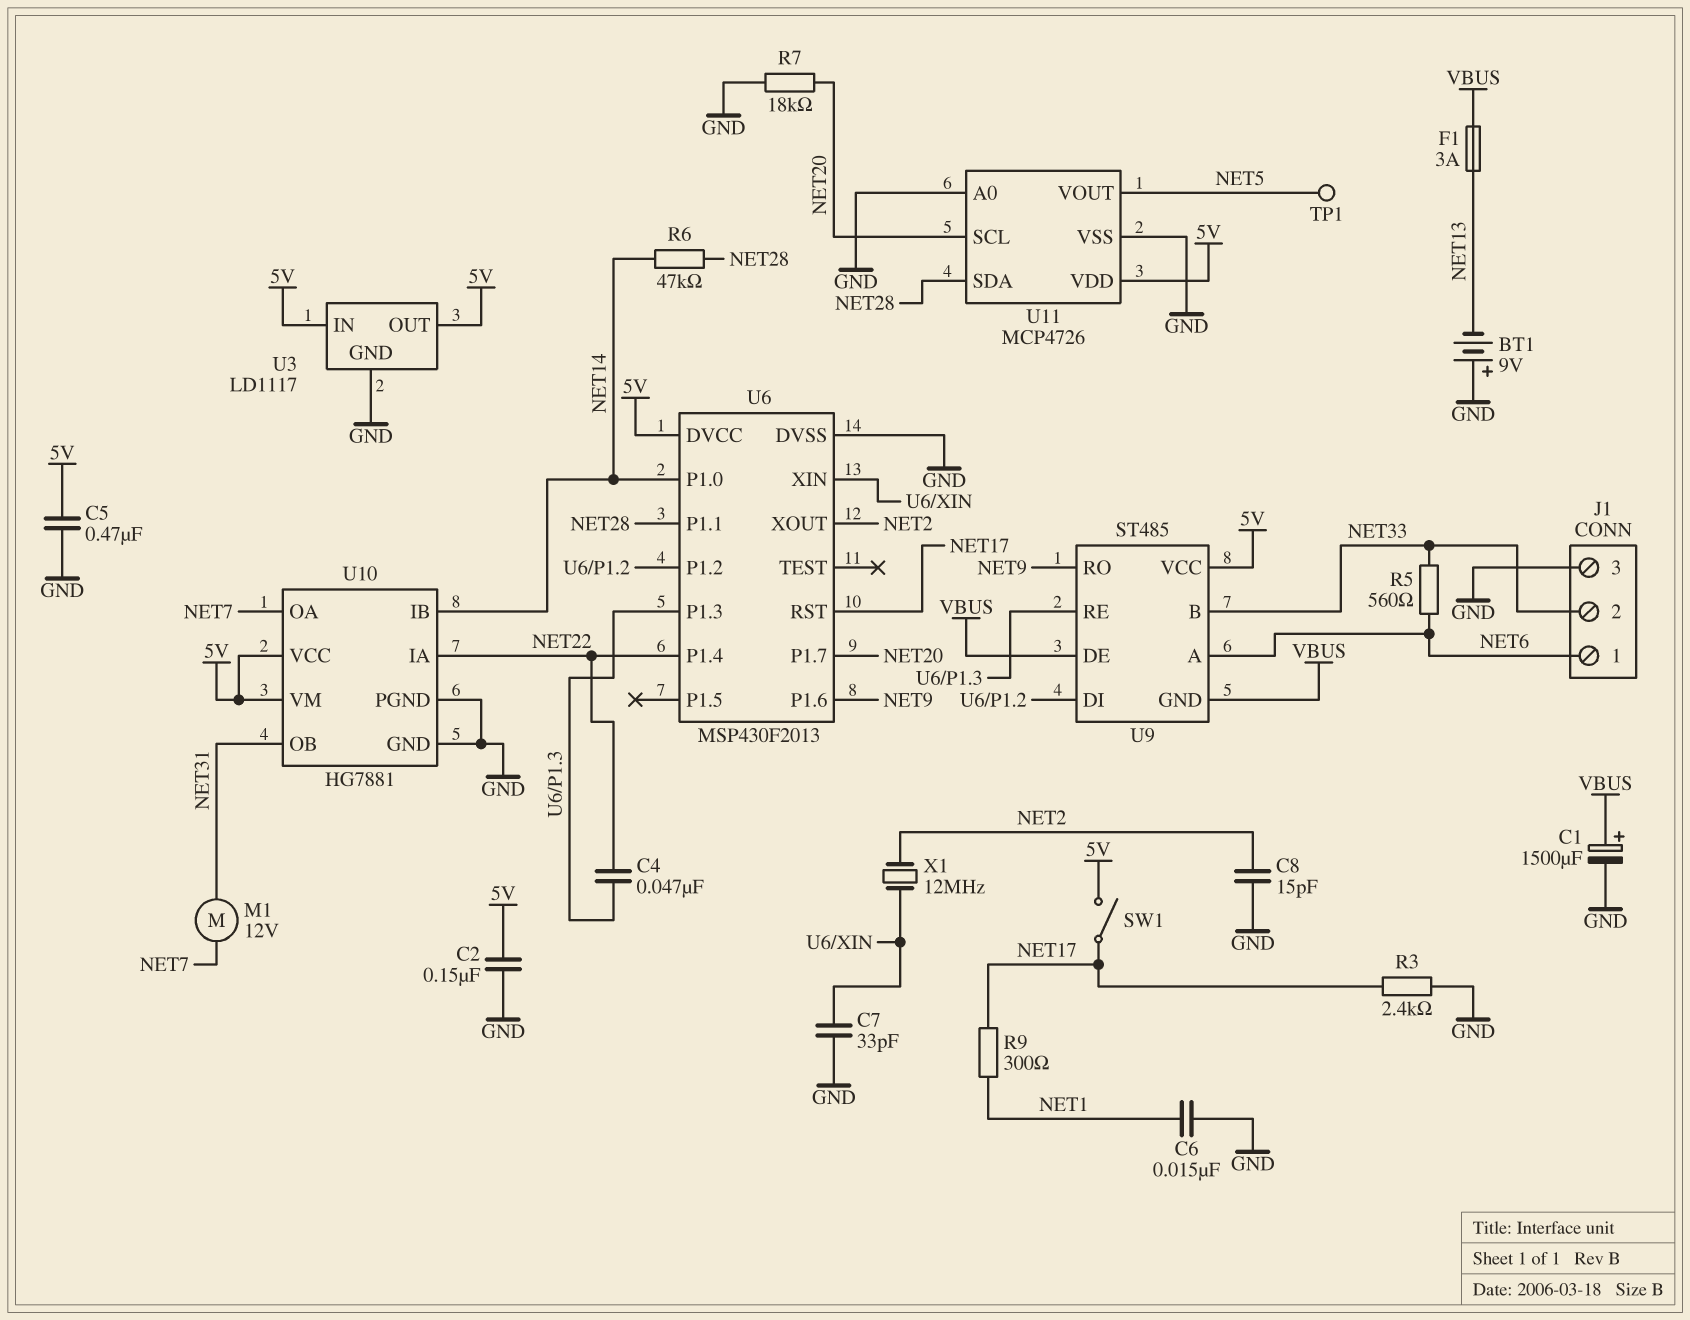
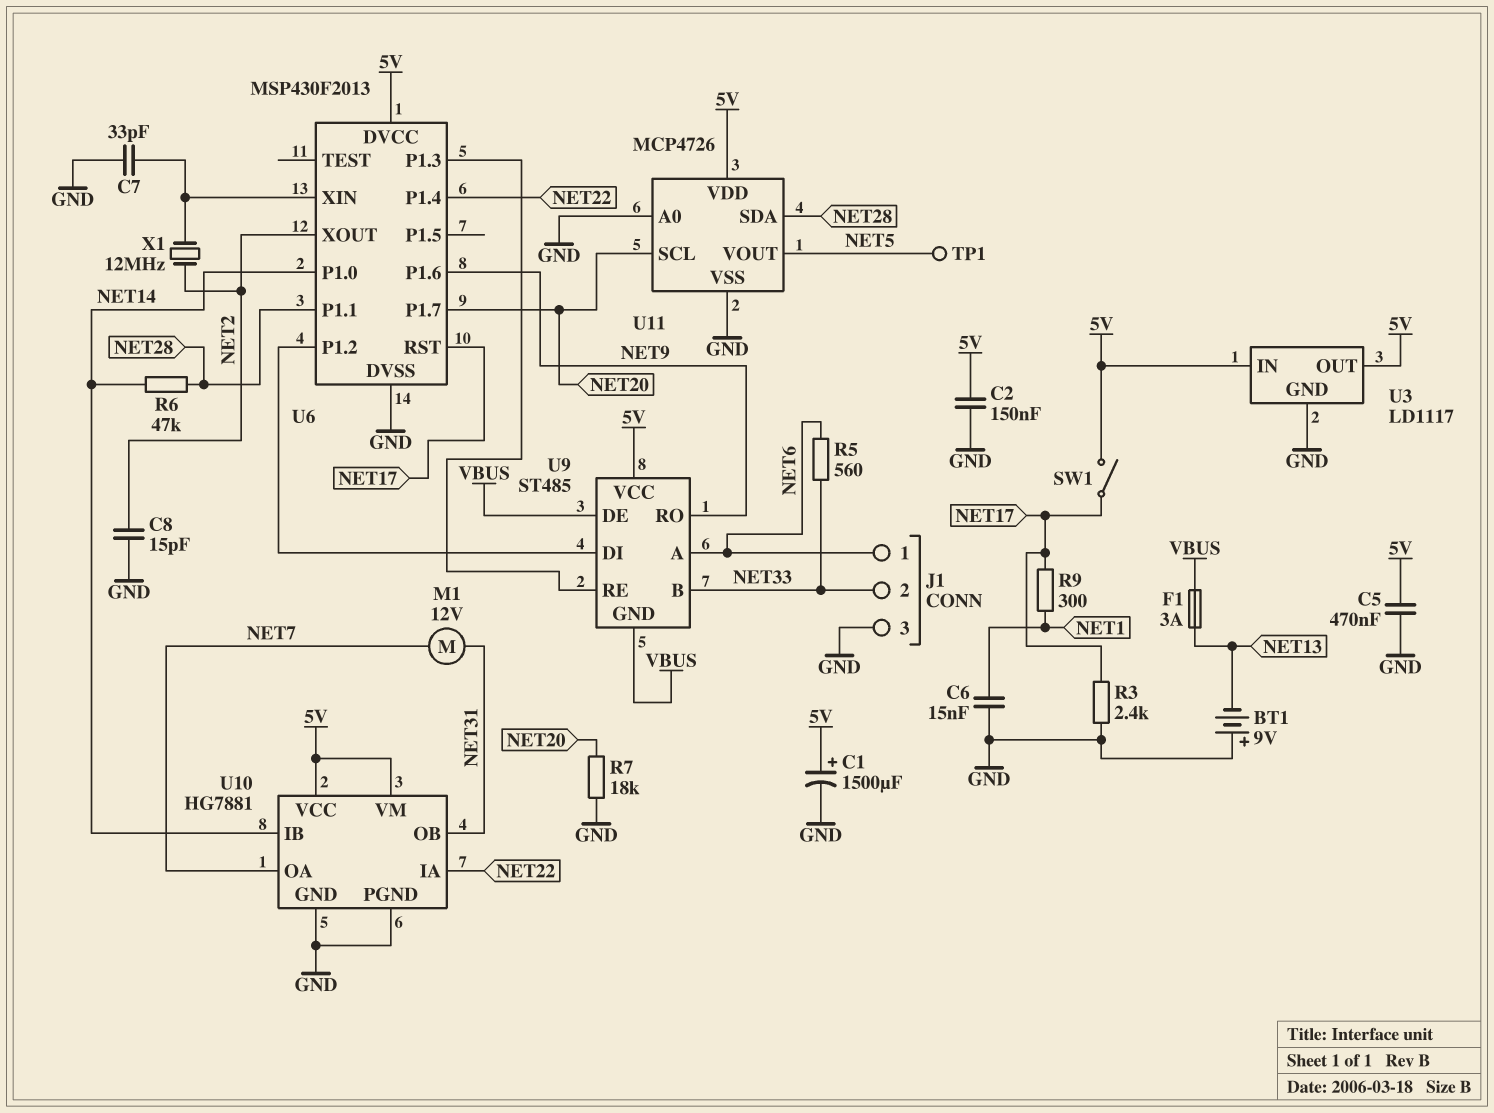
C1: 1500uF (plus VBUS, minus GND) -> 1500uF (plus 5V, minus GND)
C4: 47nF (NET22, U6/P1.3) -> none

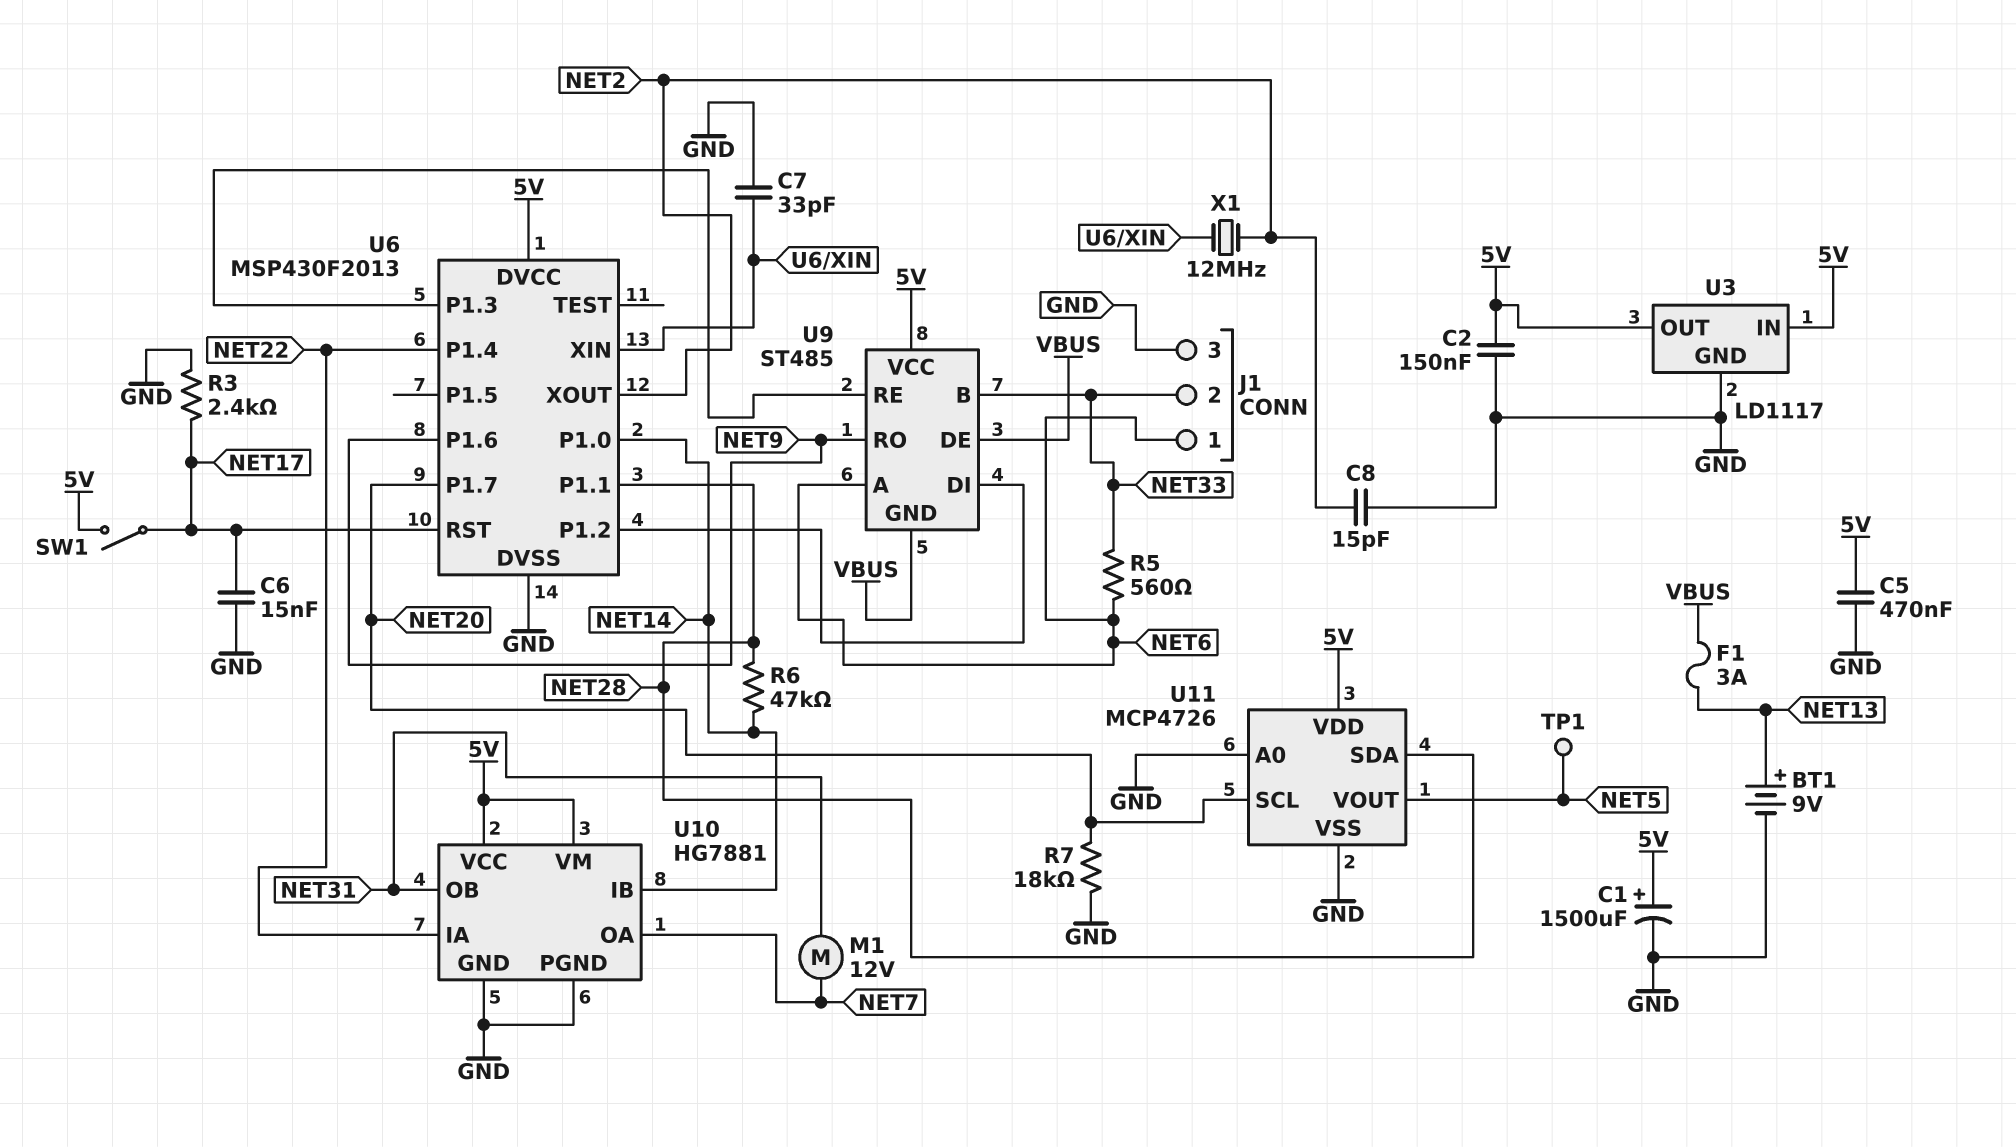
BT1: 9V (plus GND, minus NET13) -> 9V (plus NET13, minus GND)
C6: 15nF (GND, NET1) -> 15nF (GND, NET17)
R9: 300 (NET1, NET17) -> none

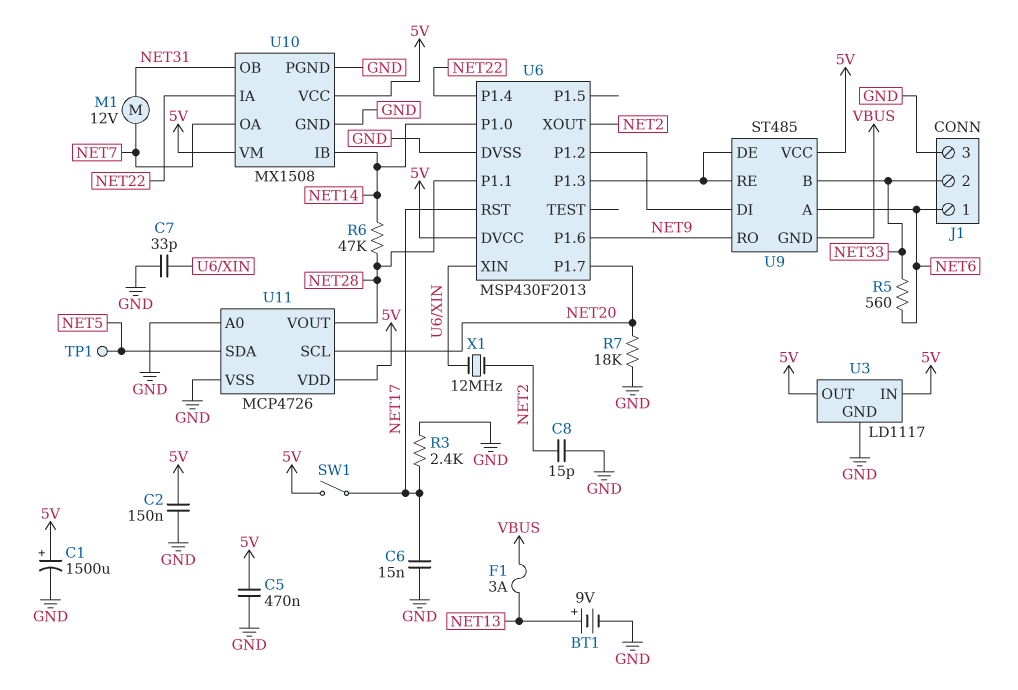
U9 pin DE: VBUS -> U6/P1.3
U10: HG7881 -> MX1508
U11 pin SDA: NET28 -> NET5
U11 pin VOUT: NET5 -> NET28

